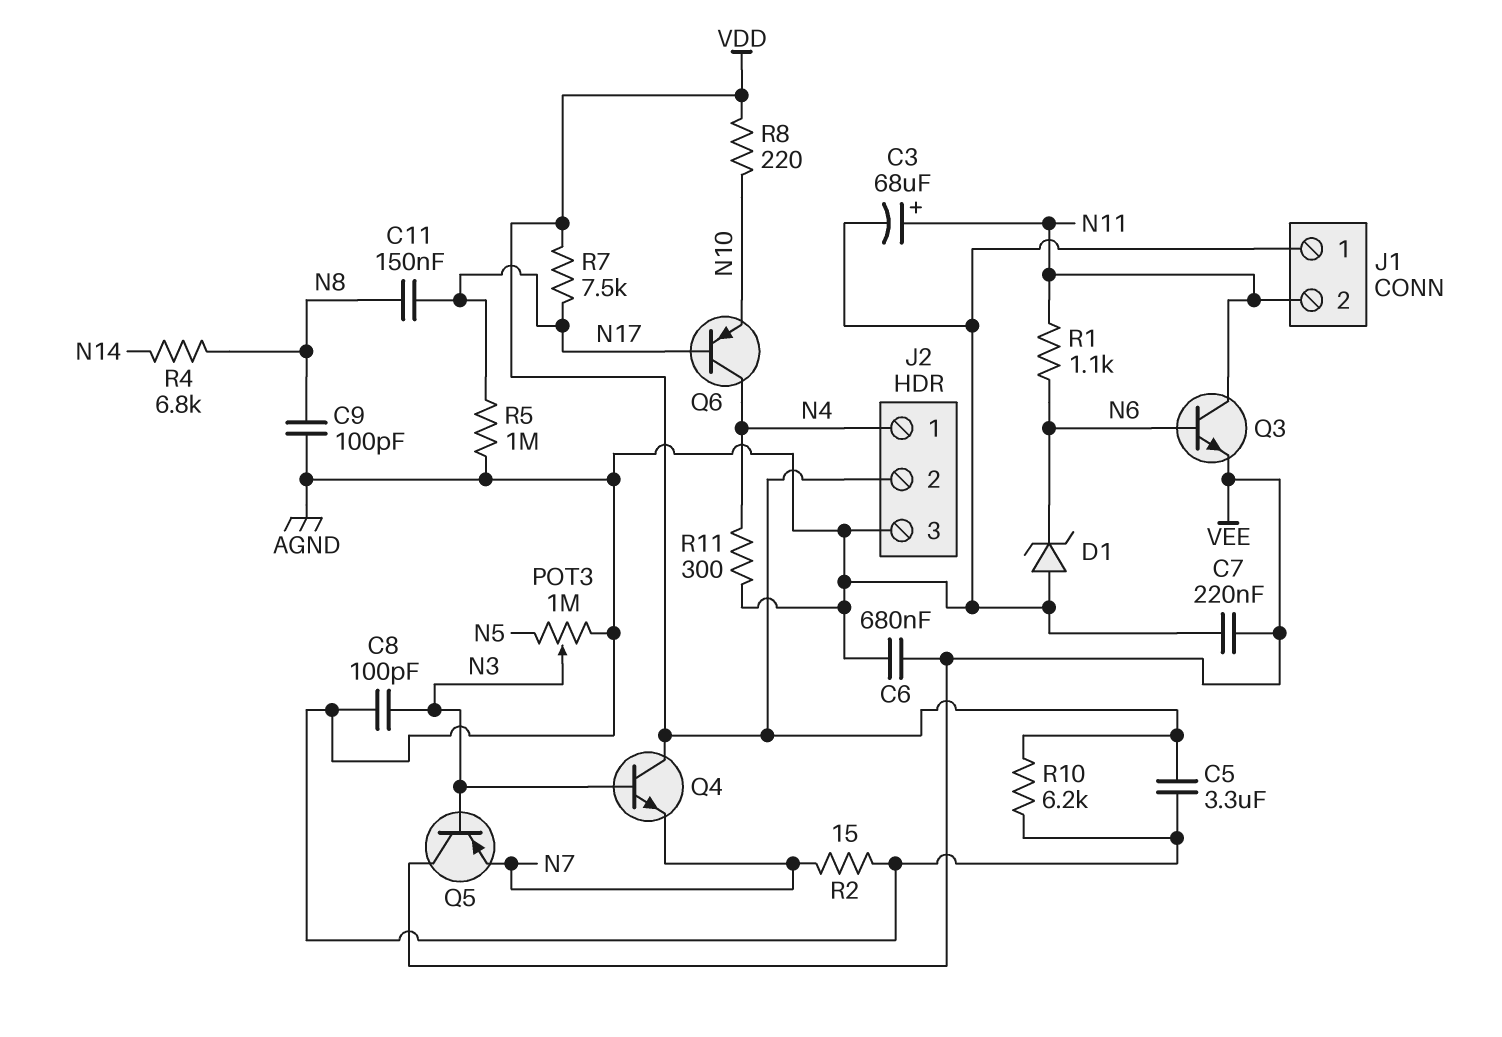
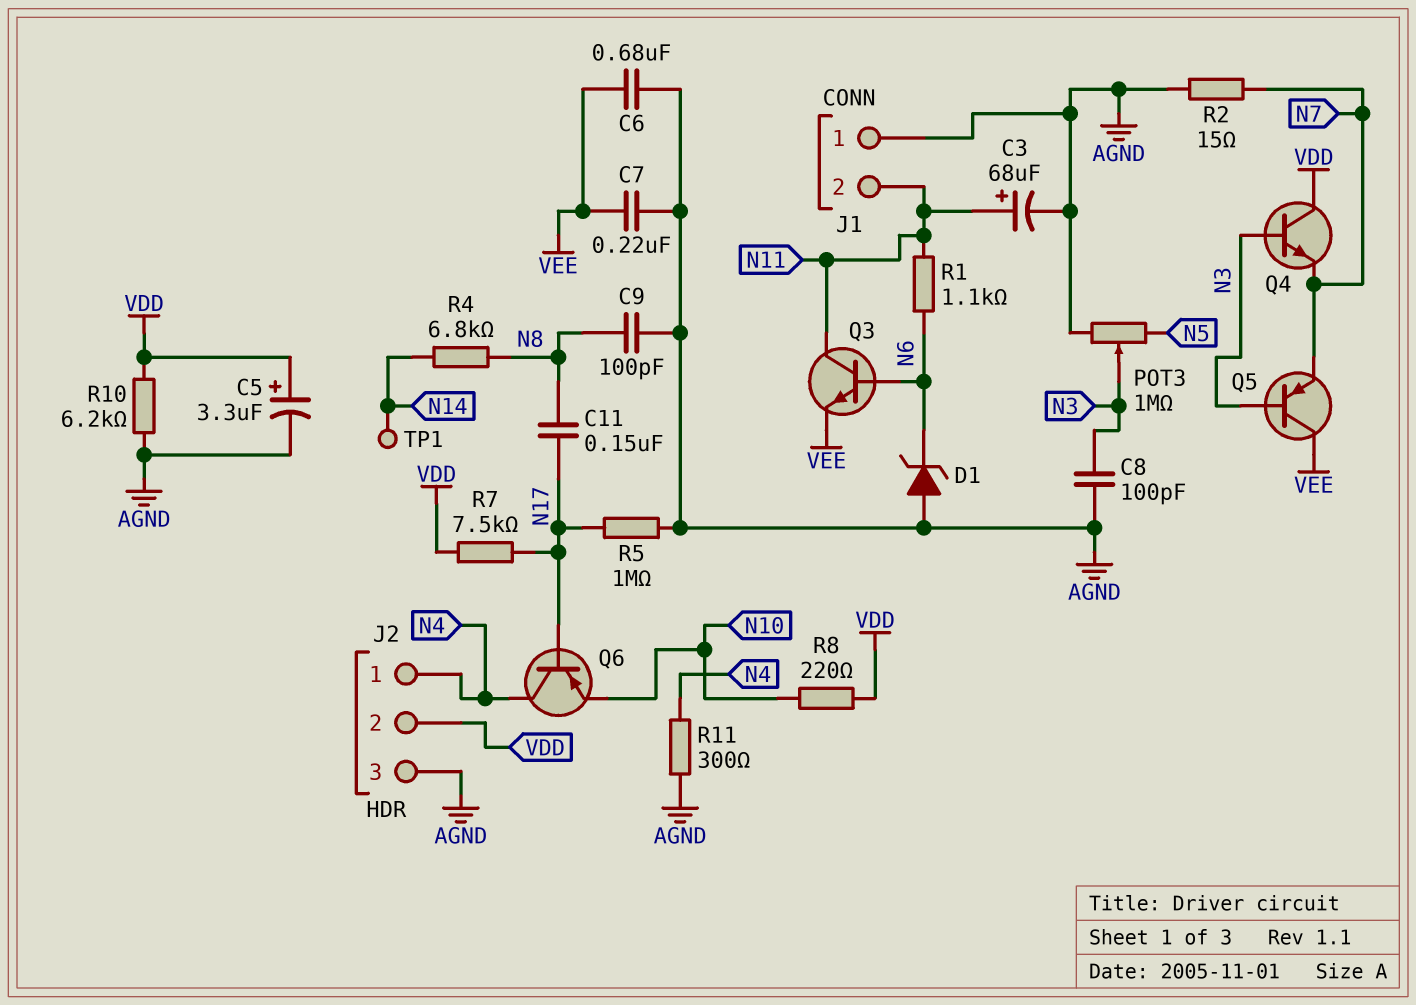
C5: 3.3uF (AGND, VDD) -> 3.3uF (plus VDD, minus AGND)
TP1: none -> test point (N14)

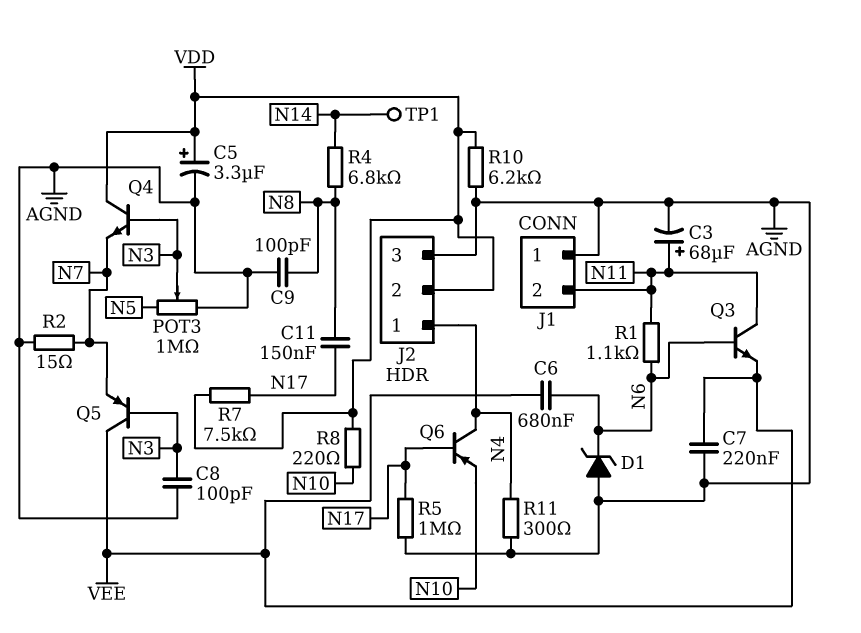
C6: 680nF (AGND, VEE) -> 680nF (N6, VEE)

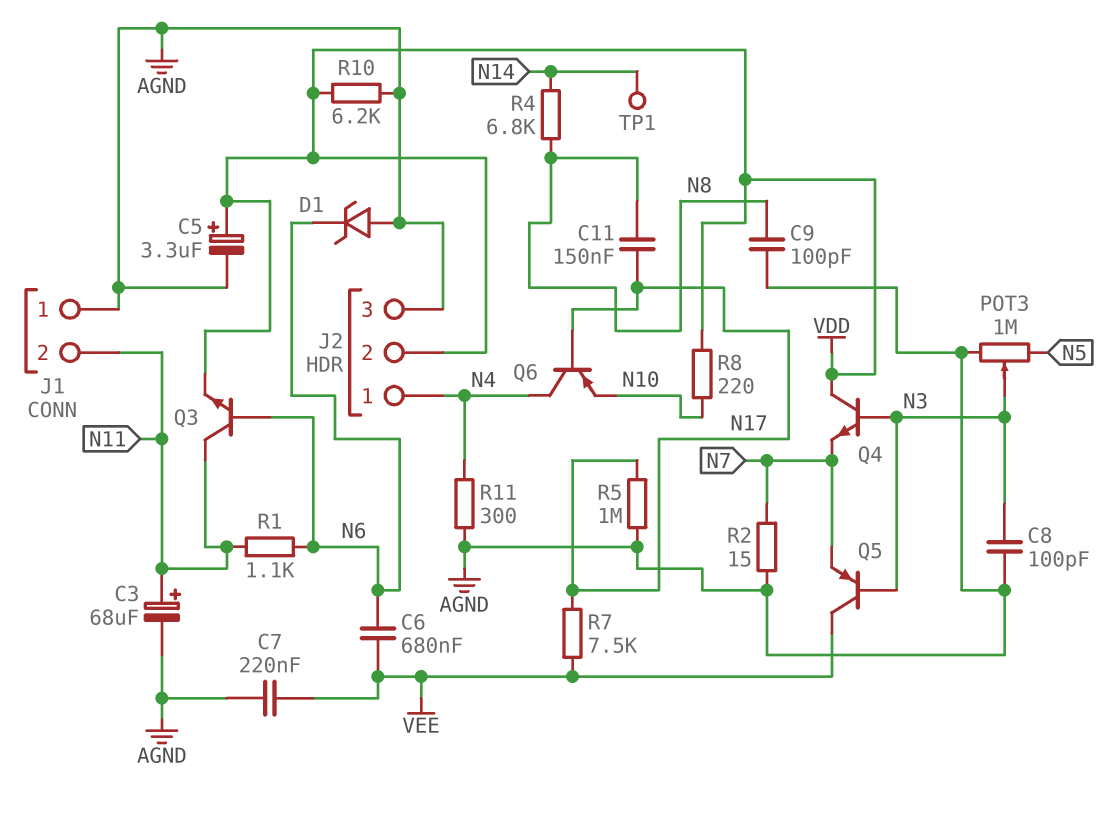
Q3: NPN (B N6, C N11, E VEE) -> NPN (B N6, C N11, E VDD)
R7: 7.5k (N17, VDD) -> 7.5k (N17, VEE)

